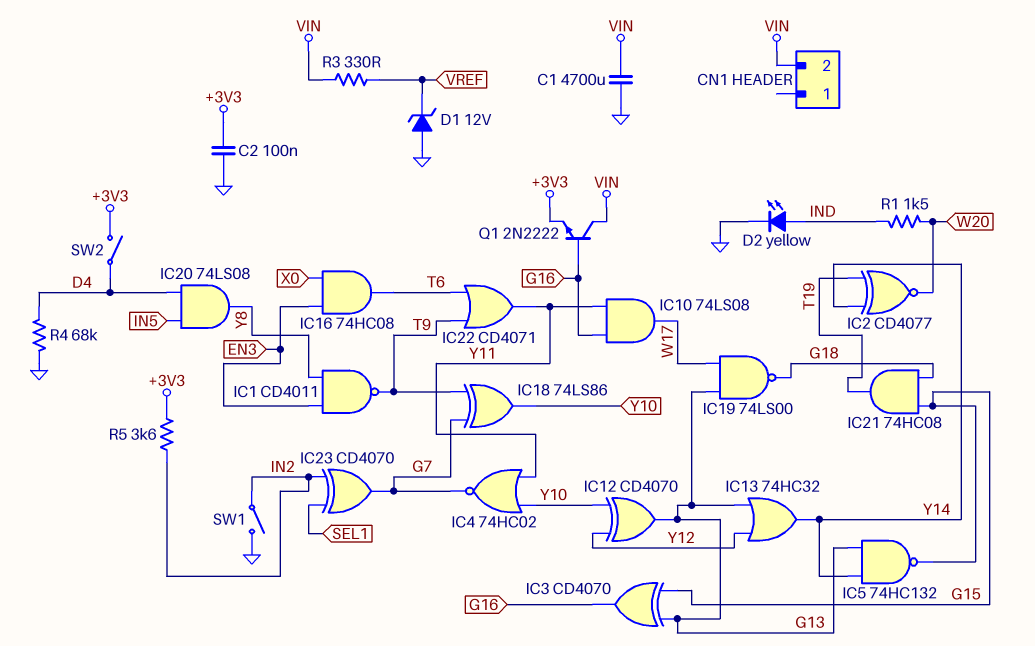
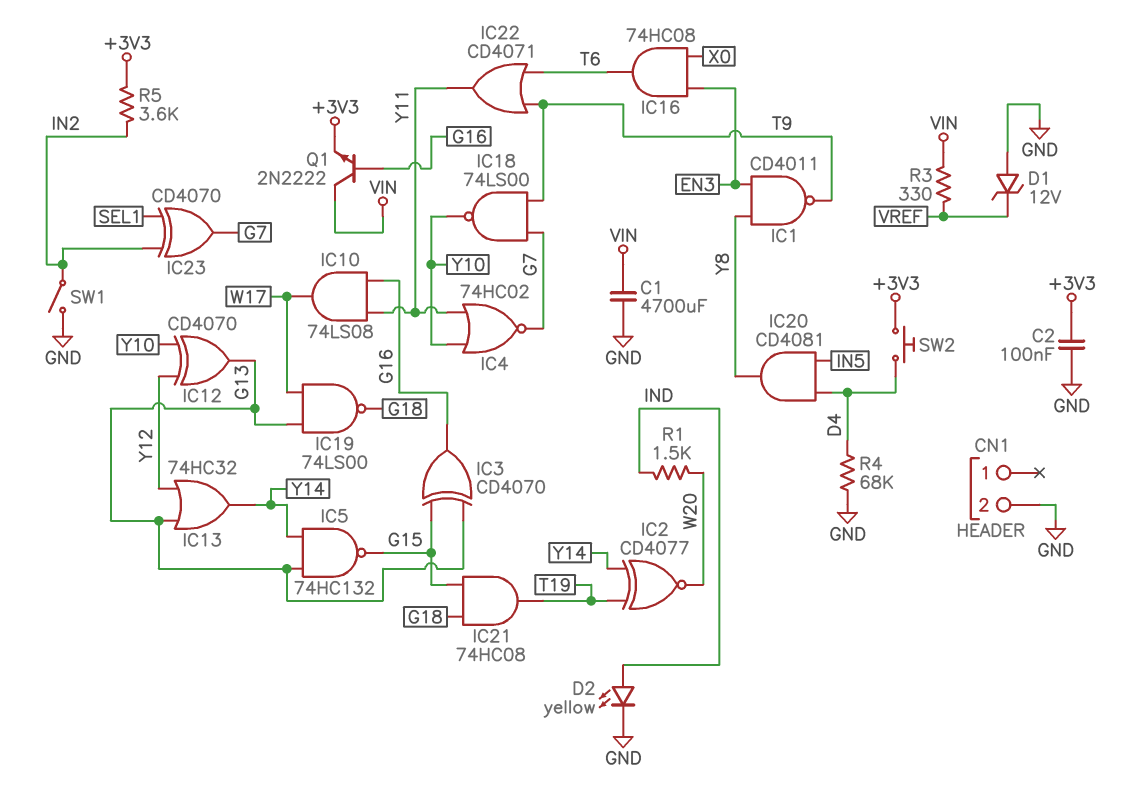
CN1 pin 2: VIN -> GND
IC18: XOR 74LS86 (in G7, in T9, out Y10) -> NAND 74LS00 (in G7, in T9, out Y10)
IC20: AND 74LS08 (in D4, in IN5, out Y8) -> AND CD4081 (in D4, in IN5, out Y8)
SW2: switch (+3V3, D4) -> button (+3V3, D4)

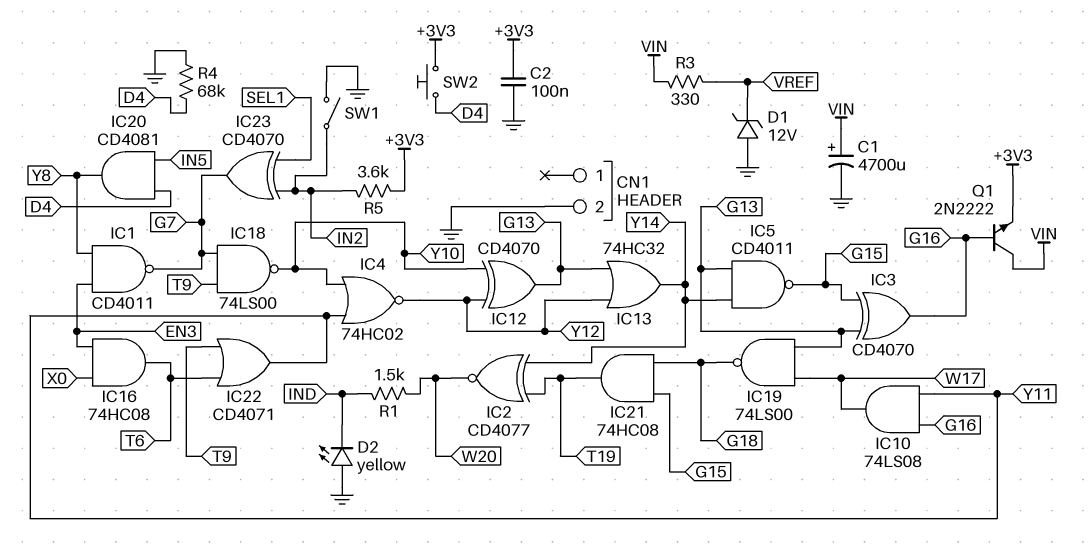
C1: 4700uF (GND, VIN) -> 4700uF (plus VIN, minus GND)
D2: LED yellow (A IND, K GND) -> LED yellow (A GND, K IND)
IC1: NAND CD4011 (in EN3, in Y8, out T9) -> NAND CD4011 (in EN3, in Y8, out G7)
IC4: NOR 74HC02 (in Y10, in Y11, out G7) -> NOR 74HC02 (in Y10, in Y11, out Y12)
IC5: NAND 74HC132 (in G13, in Y14, out G15) -> NAND CD4011 (in G13, in Y14, out G15)

